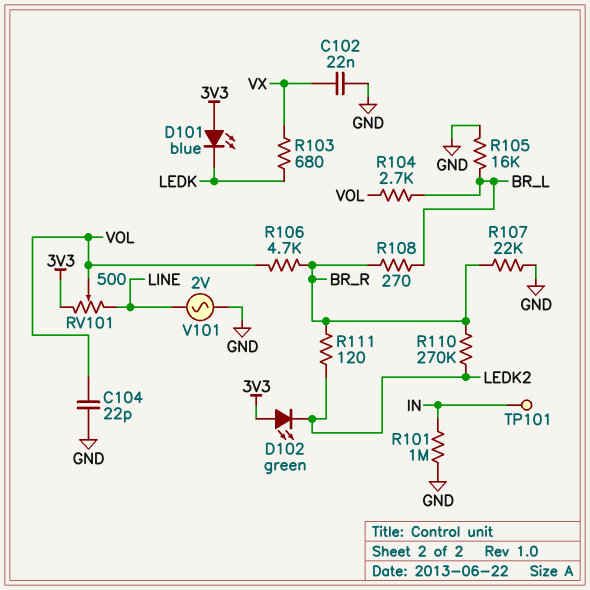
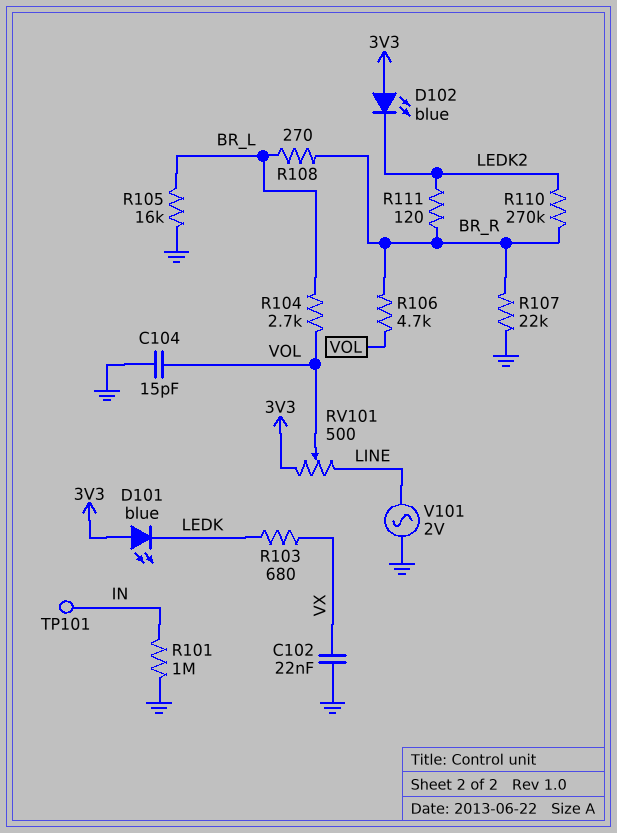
C104: 22pF (GND, VOL) -> 15pF (GND, VOL)
D102: LED green (A 3V3, K LEDK2) -> LED blue (A 3V3, K LEDK2)

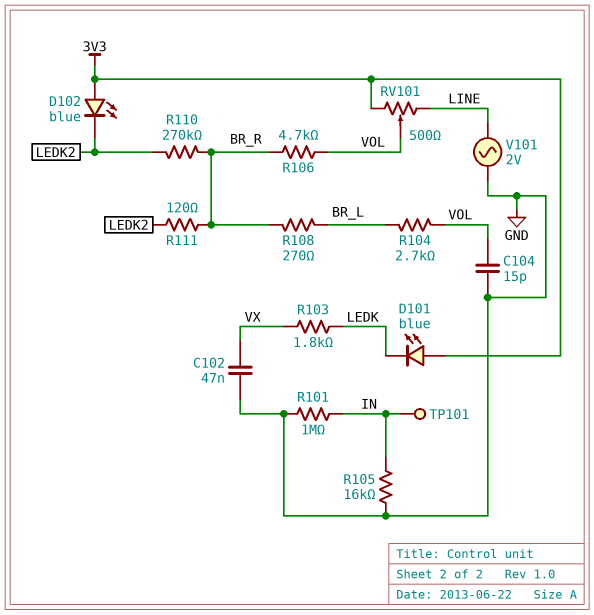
C102: 22nF (GND, VX) -> 47nF (GND, VX)
R103: 680 (LEDK, VX) -> 1.8k (LEDK, VX)
R105: 16k (BR_L, GND) -> 16k (GND, IN)
R107: 22k (BR_R, GND) -> none

